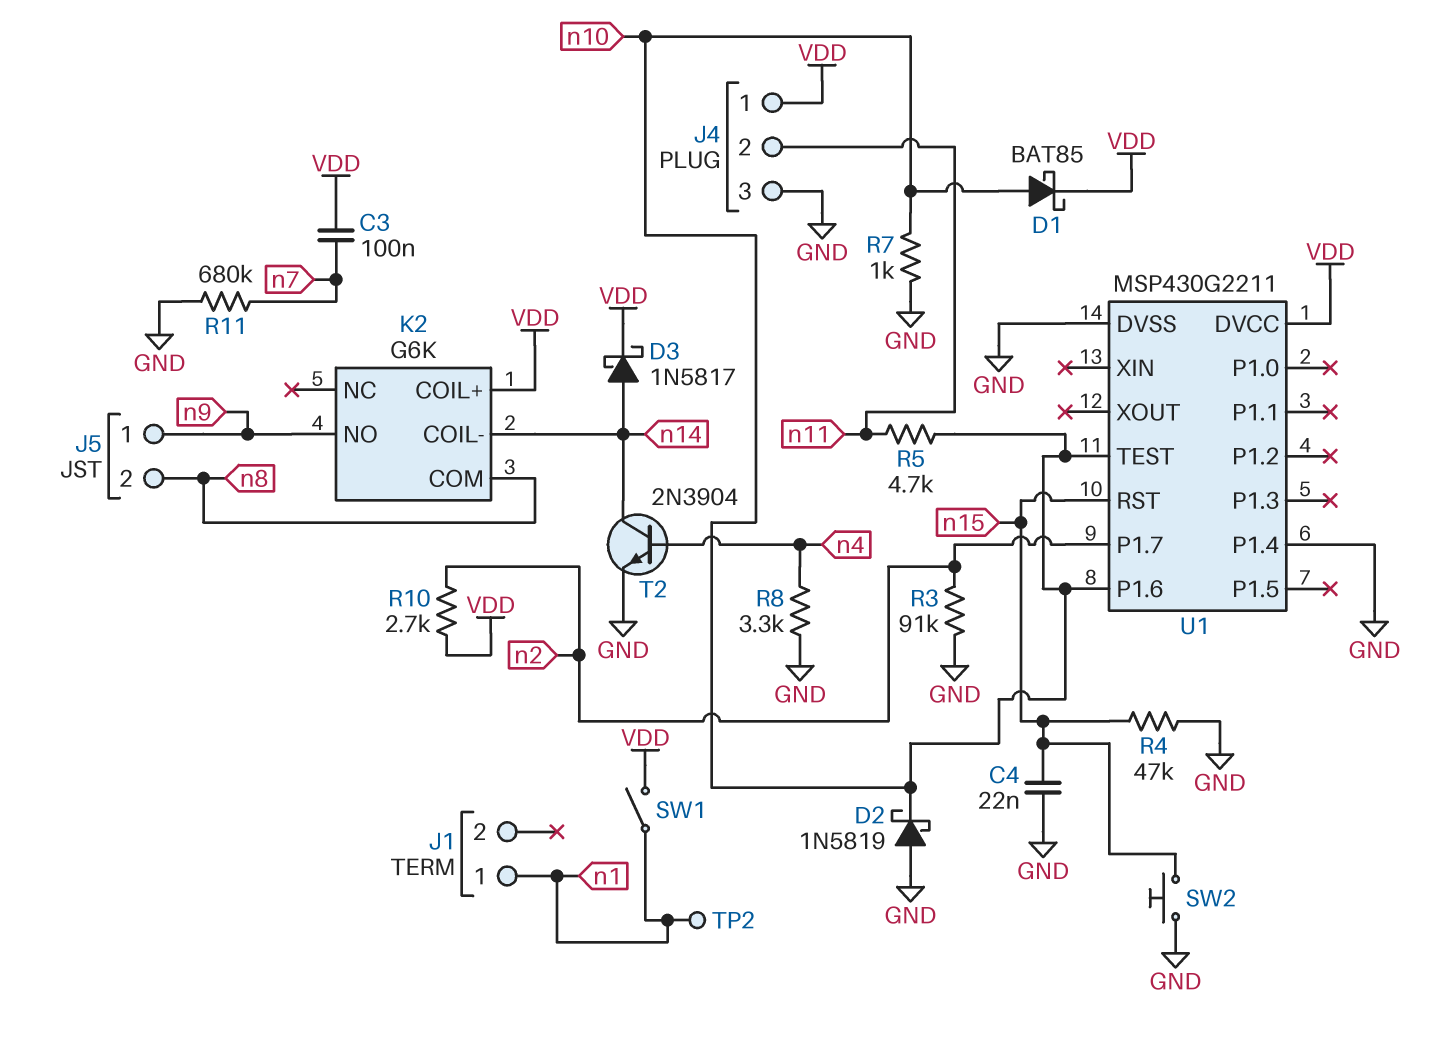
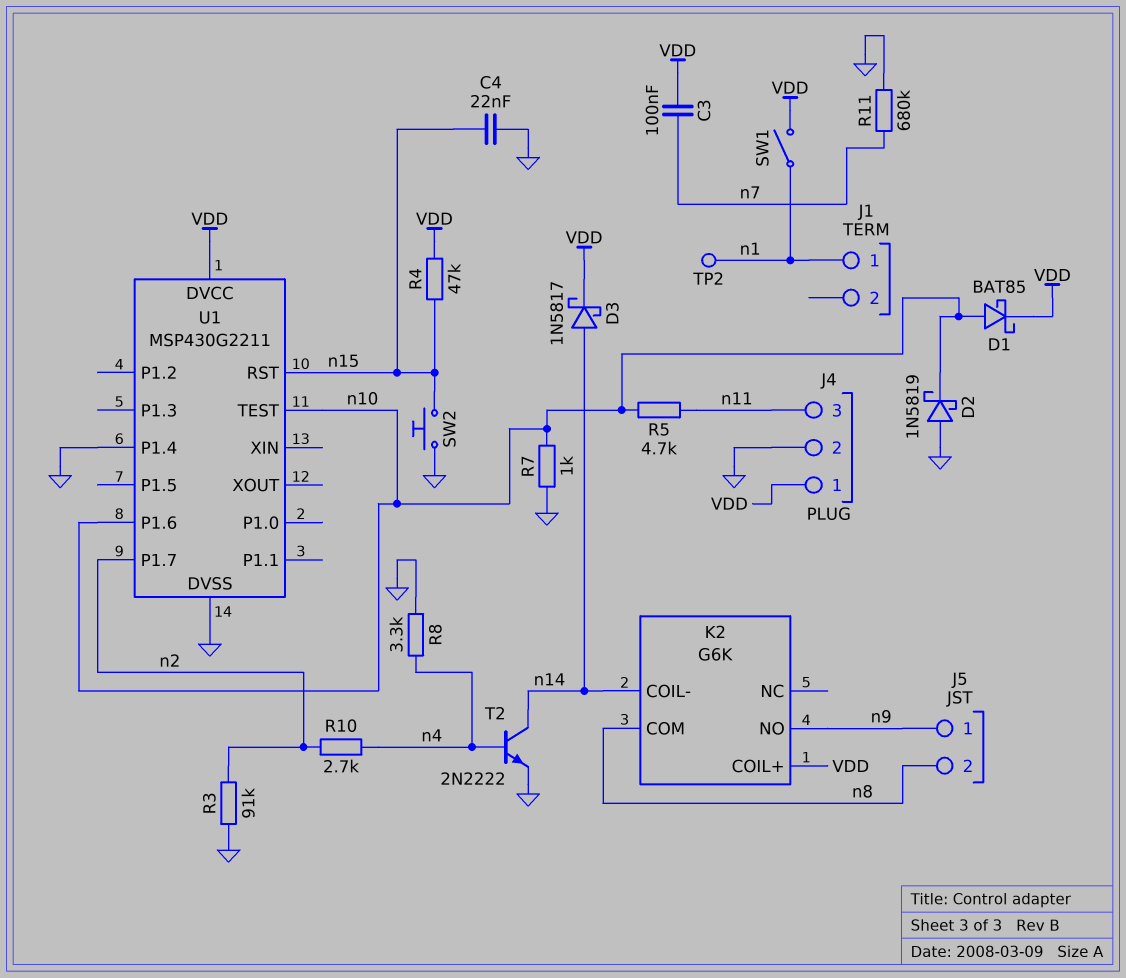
J4 pin 2: n11 -> GND
J4 pin 3: GND -> n11
R4: 47k (GND, n15) -> 47k (VDD, n15)
R10: 2.7k (VDD, n2) -> 2.7k (n2, n4)
T2: NPN 2N3904 (B n4, C n14, E GND) -> NPN 2N2222 (B n4, C n14, E GND)

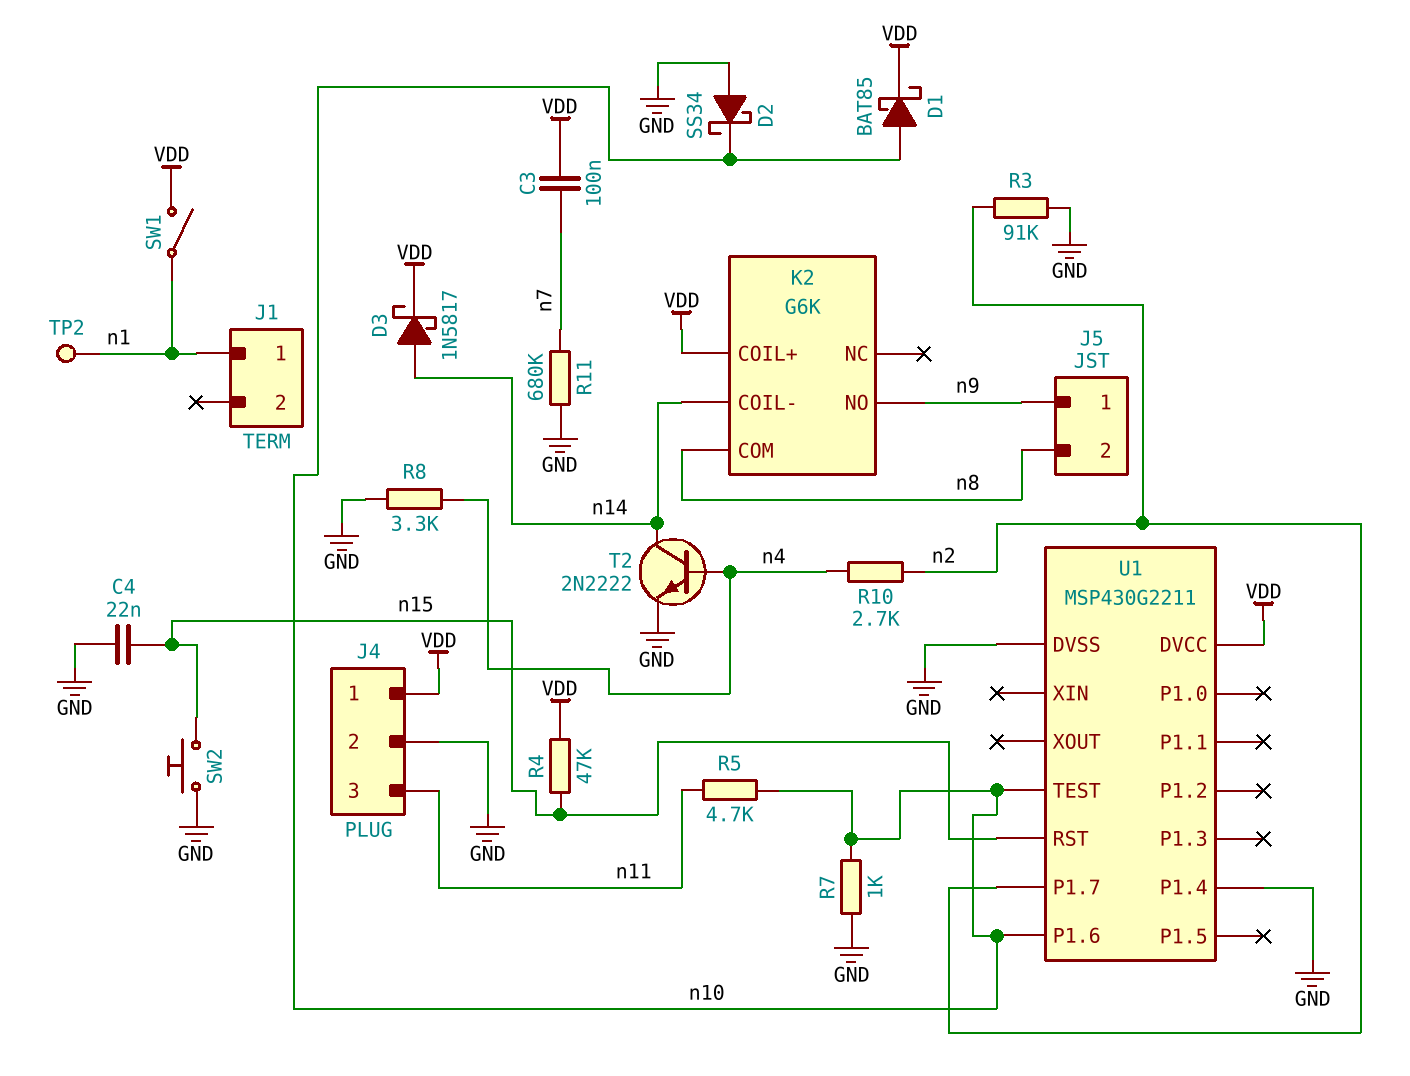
D2: schottky 1N5819 (A GND, K n10) -> schottky SS34 (A GND, K n10)

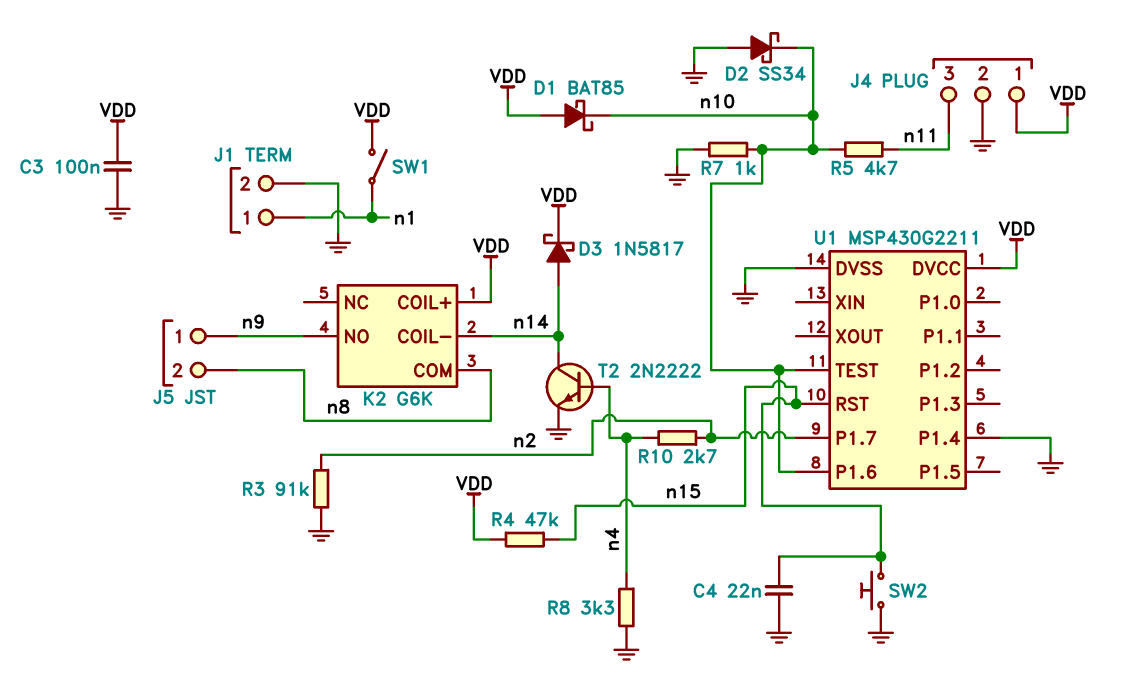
C3: 100nF (VDD, n7) -> 100nF (GND, VDD)
D1: schottky BAT85 (A n10, K VDD) -> schottky BAT85 (A VDD, K n10)
J1 pin 2: none -> GND
R11: 680k (GND, n7) -> none
TP2: test point (n1) -> none

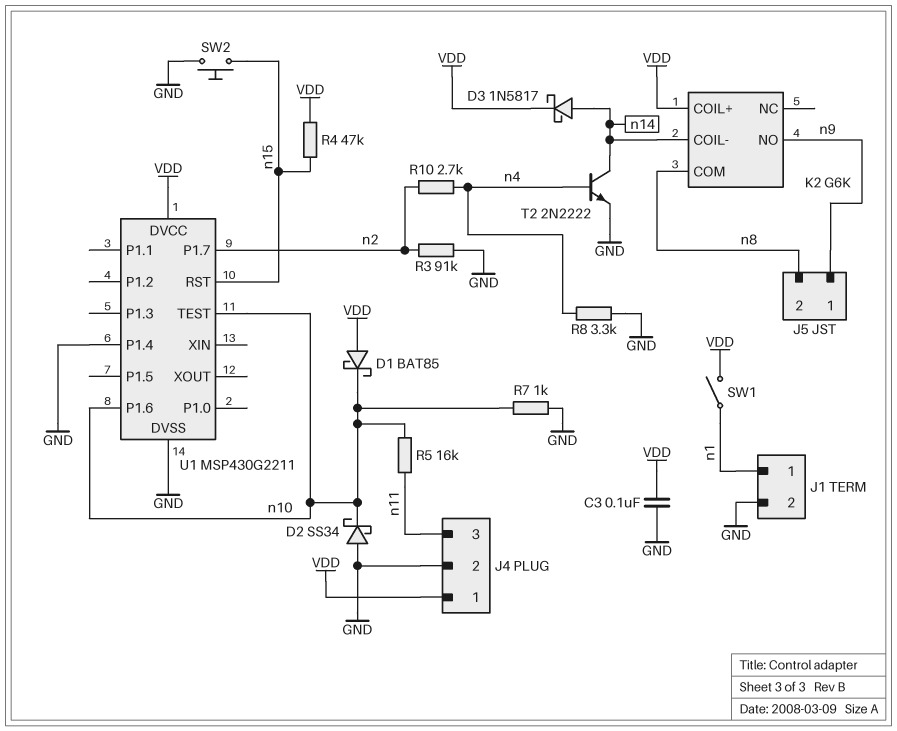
C4: 22nF (GND, n15) -> none
R5: 4.7k (n10, n11) -> 16k (n10, n11)

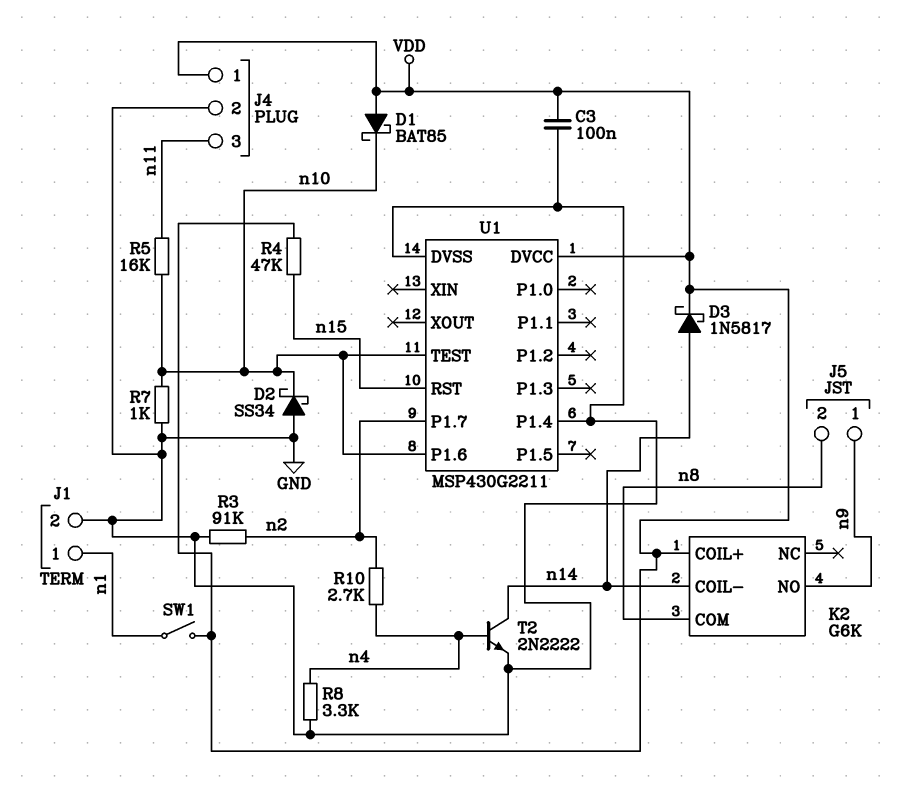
SW2: button (GND, n15) -> none

